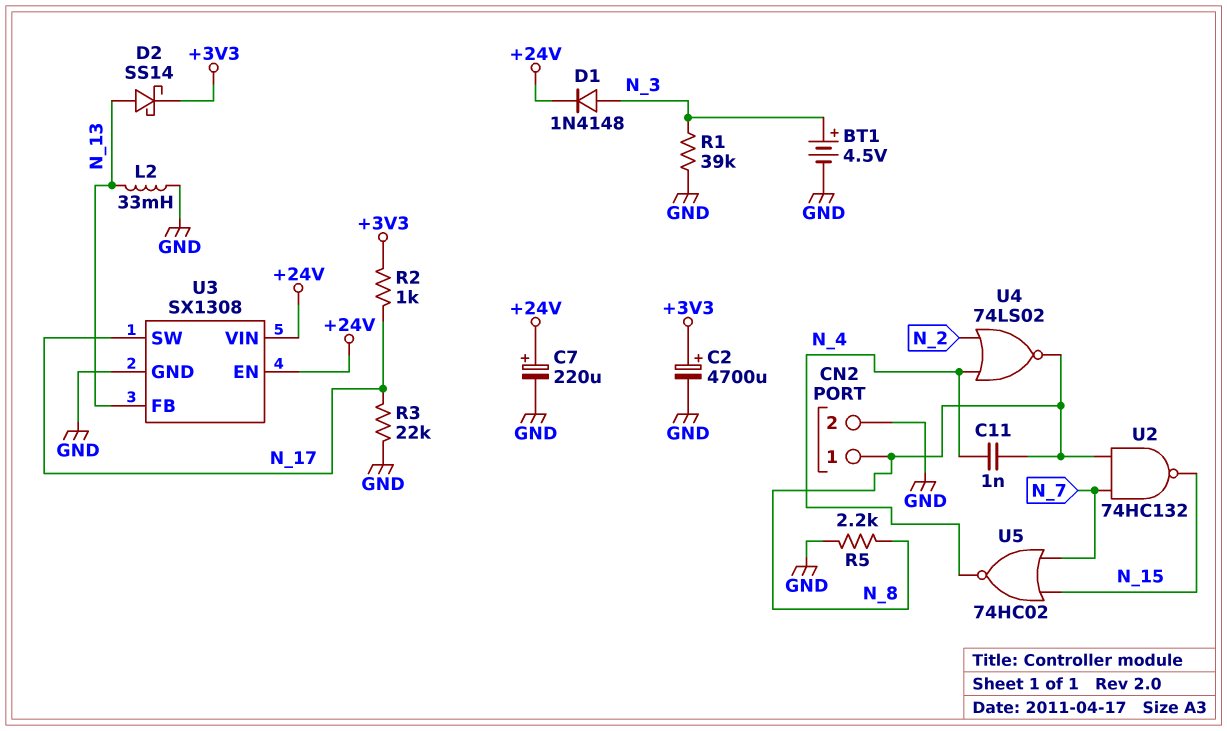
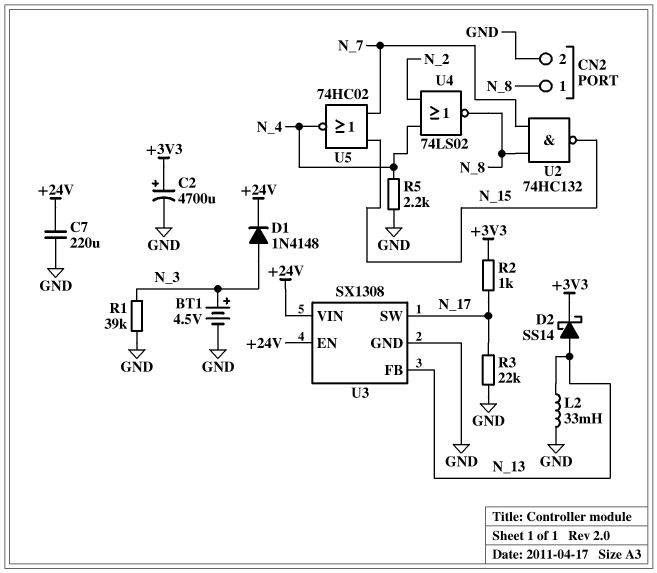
C7: 220uF (plus +24V, minus GND) -> 220uF (+24V, GND)
C11: 1nF (N_4, N_8) -> none
R5: 2.2k (GND, N_8) -> 2.2k (GND, N_4)

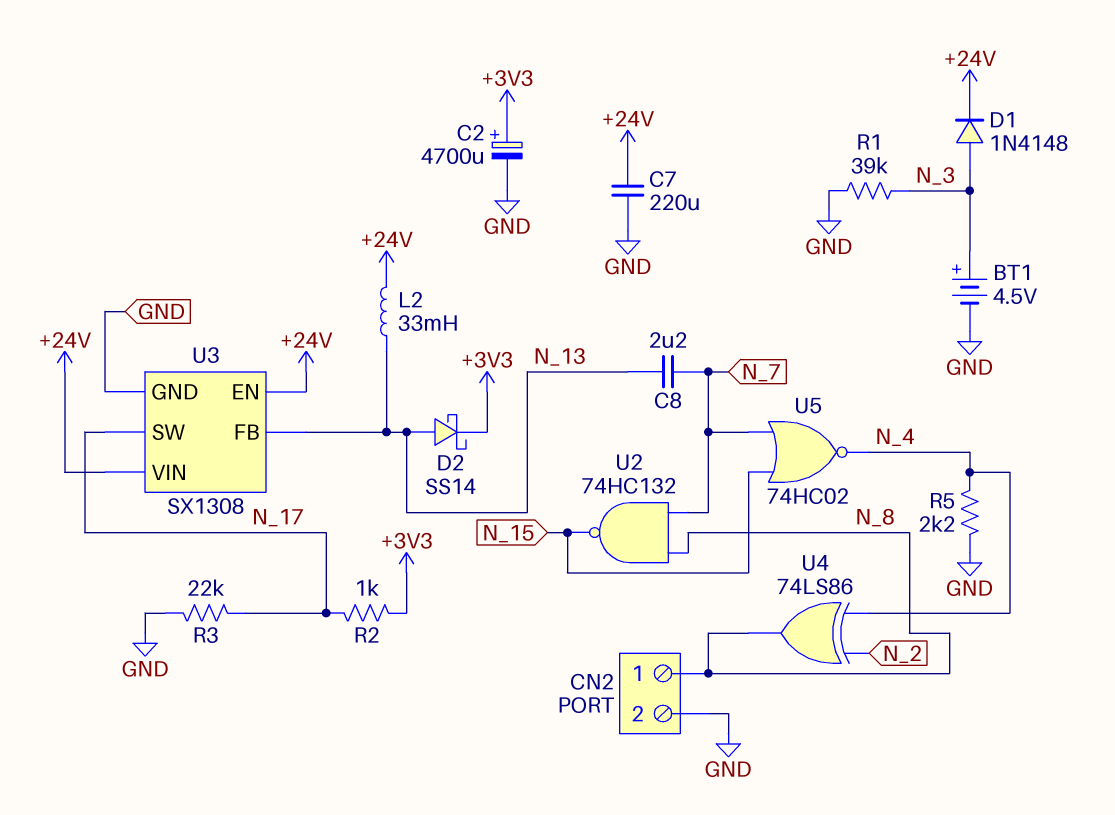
C8: none -> 2.2uF (N_7, N_13)
L2: 33mH (GND, N_13) -> 33mH (+24V, N_13)
U4: NOR 74LS02 (in N_2, in N_4, out N_8) -> XOR 74LS86 (in N_2, in N_4, out N_8)

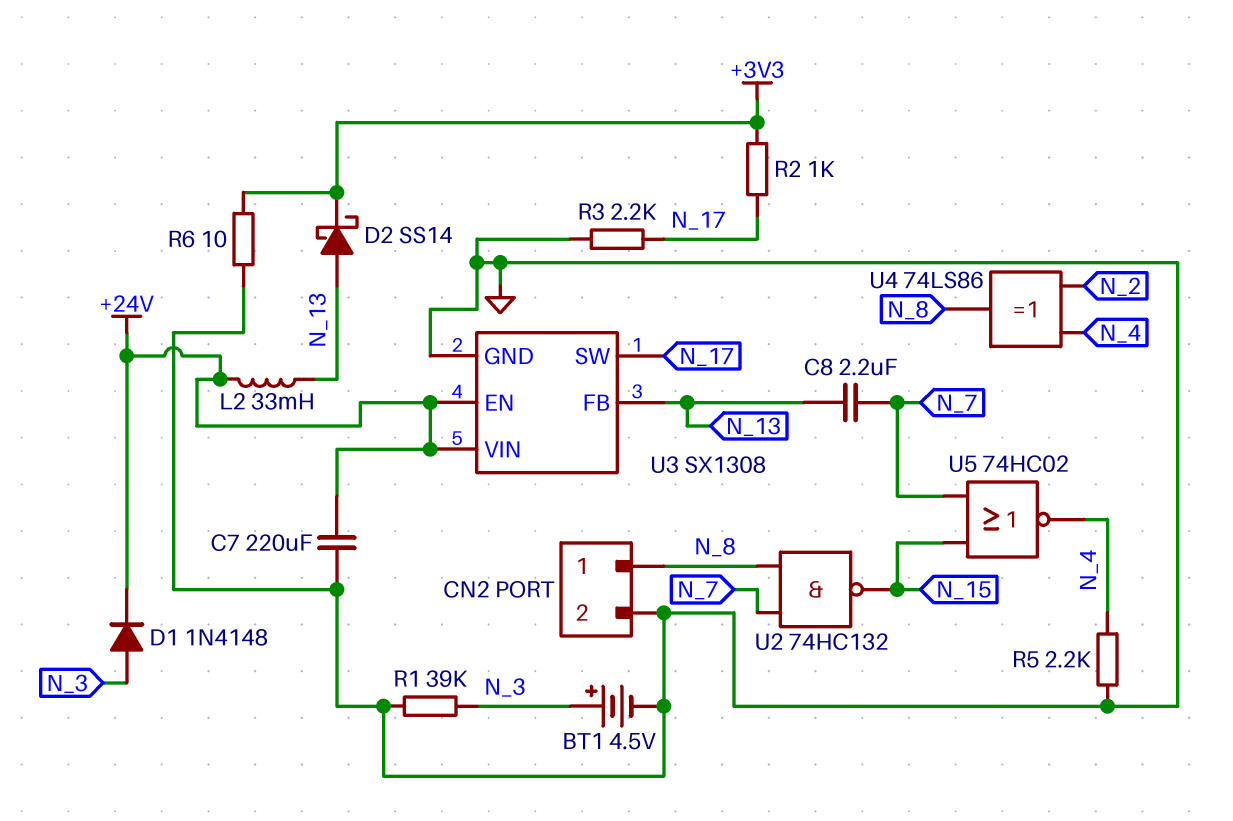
C2: 4700uF (plus +3V3, minus GND) -> none
R3: 22k (GND, N_17) -> 2.2k (GND, N_17)
R6: none -> 10 (+3V3, GND)

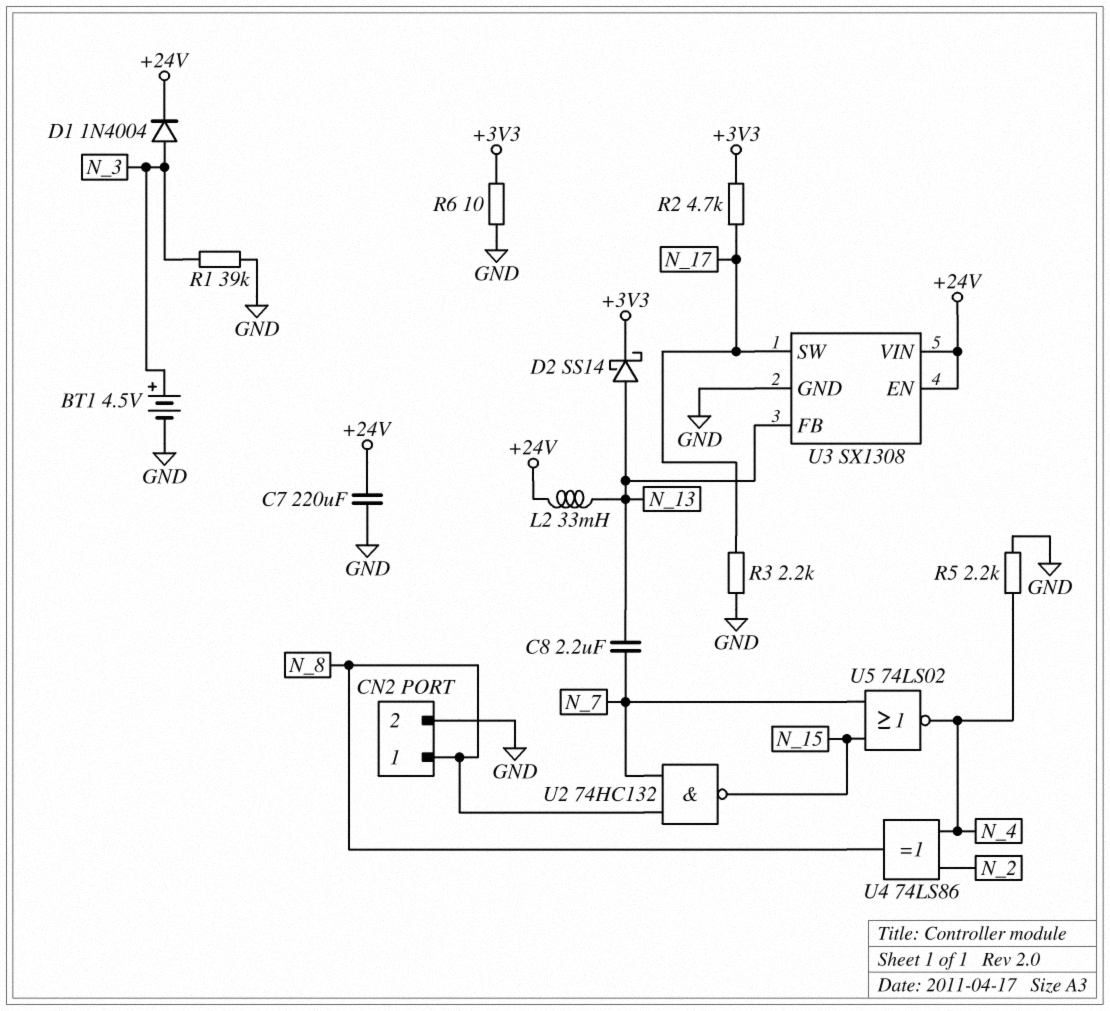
D1: diode 1N4148 (A N_3, K +24V) -> diode 1N4004 (A N_3, K +24V)
R2: 1k (+3V3, N_17) -> 4.7k (+3V3, N_17)
U5: NOR 74HC02 (in N_7, in N_15, out N_4) -> NOR 74LS02 (in N_7, in N_15, out N_4)

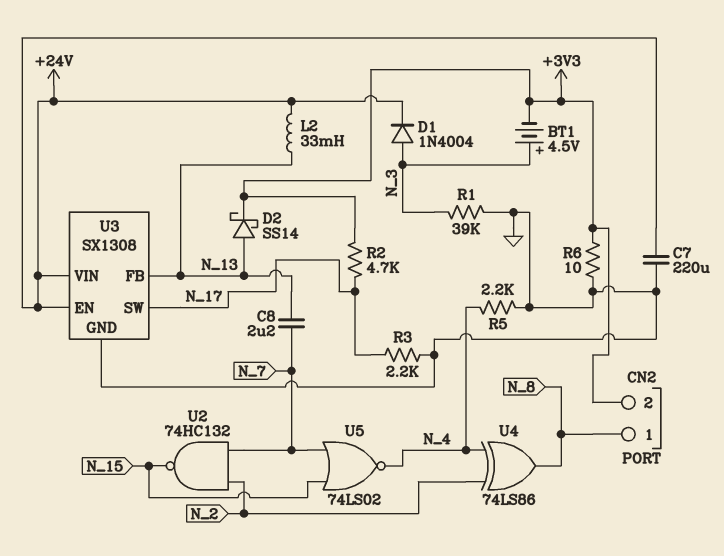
BT1: 4.5V (plus N_3, minus GND) -> 4.5V (plus N_3, minus +3V3)
CN2 pin 2: GND -> +3V3
U2: NAND 74HC132 (in N_7, in N_8, out N_15) -> NAND 74HC132 (in N_2, in N_7, out N_15)

